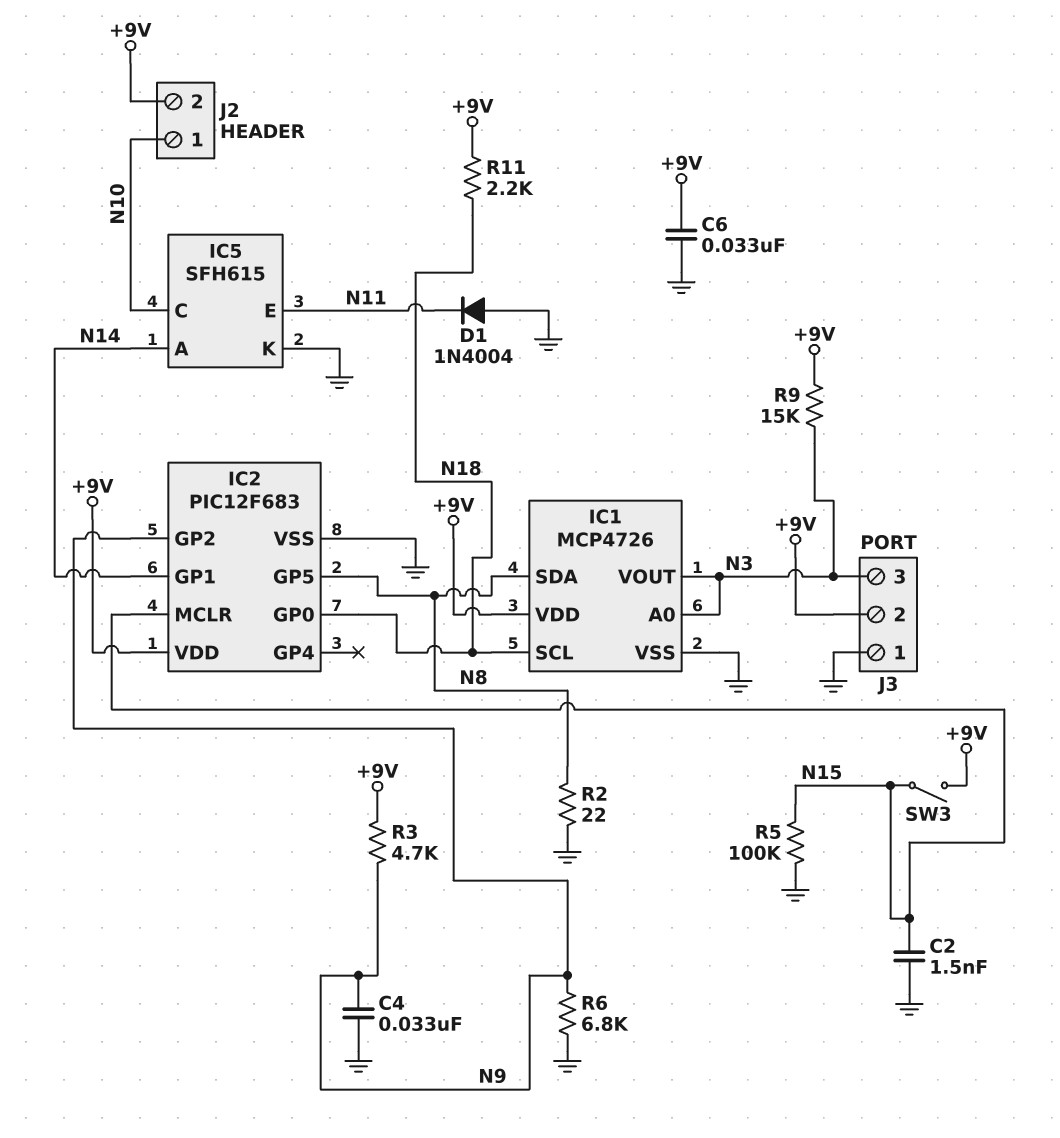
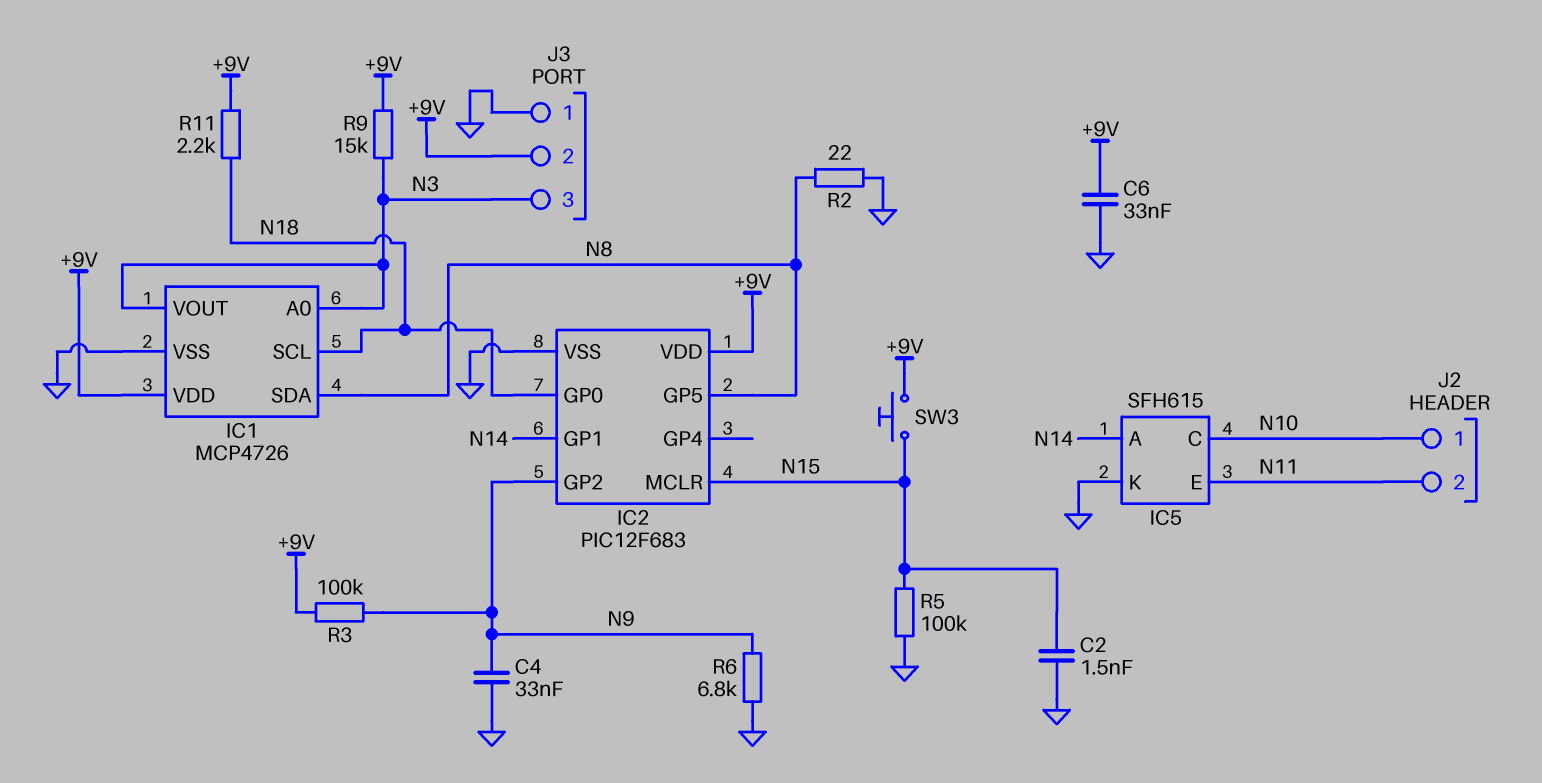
D1: diode 1N4004 (A GND, K N11) -> none
J2 pin 2: +9V -> N11
R3: 4.7k (+9V, N9) -> 100k (+9V, N9)
SW3: switch (+9V, N15) -> button (+9V, N15)

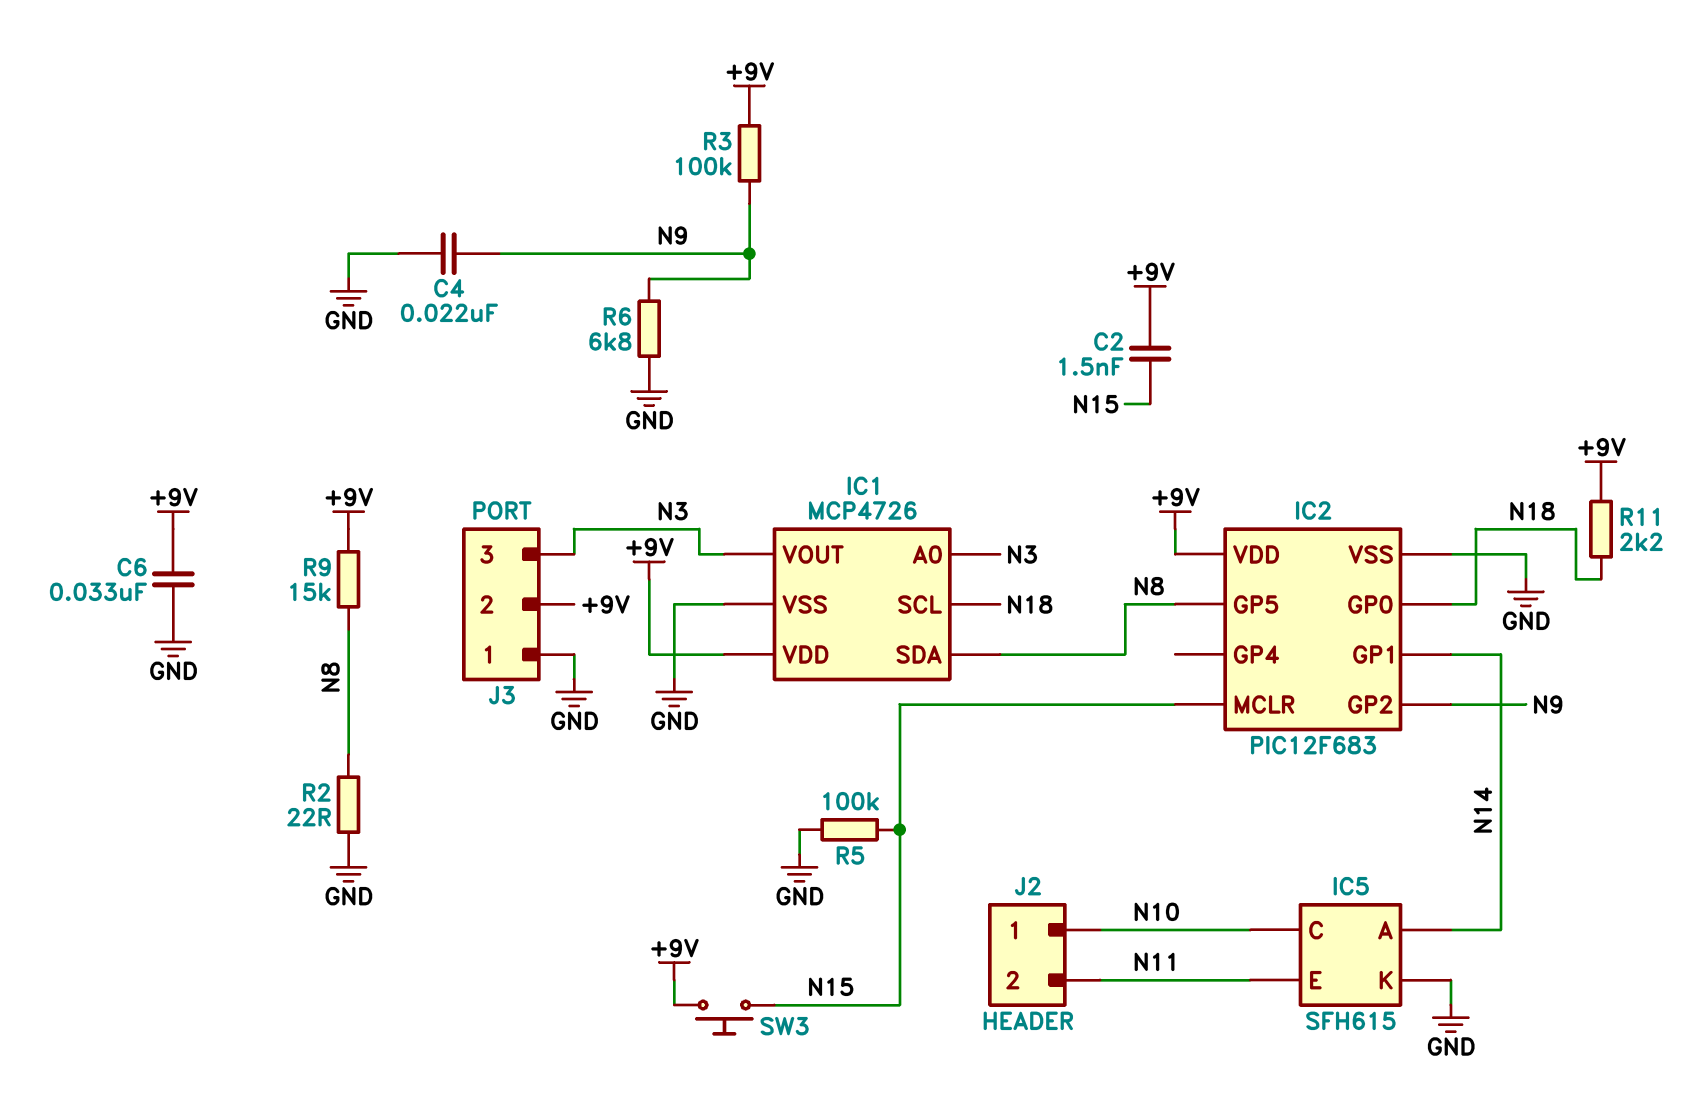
C2: 1.5nF (GND, N15) -> 1.5nF (+9V, N15)
C4: 33nF (GND, N9) -> 22nF (GND, N9)
R9: 15k (+9V, N3) -> 15k (+9V, N8)

